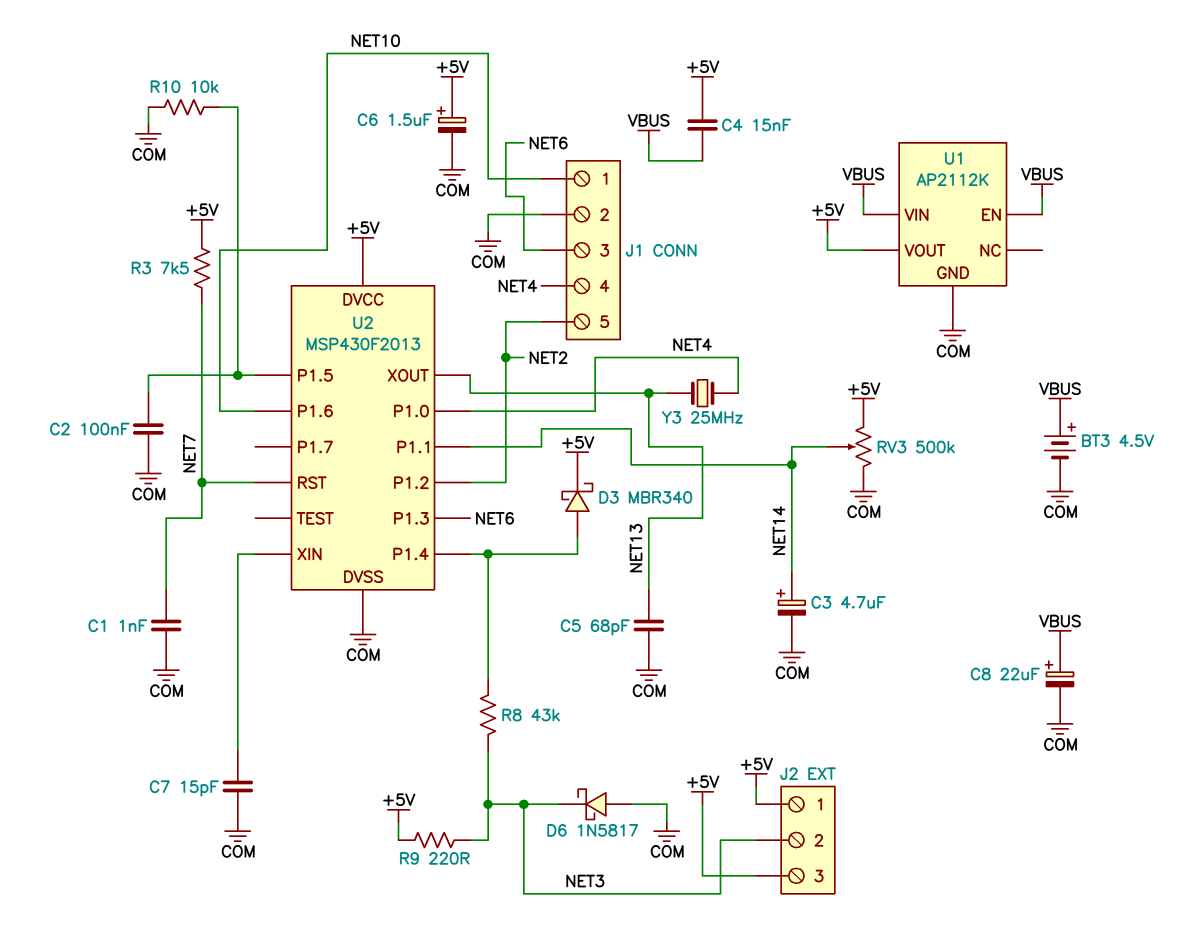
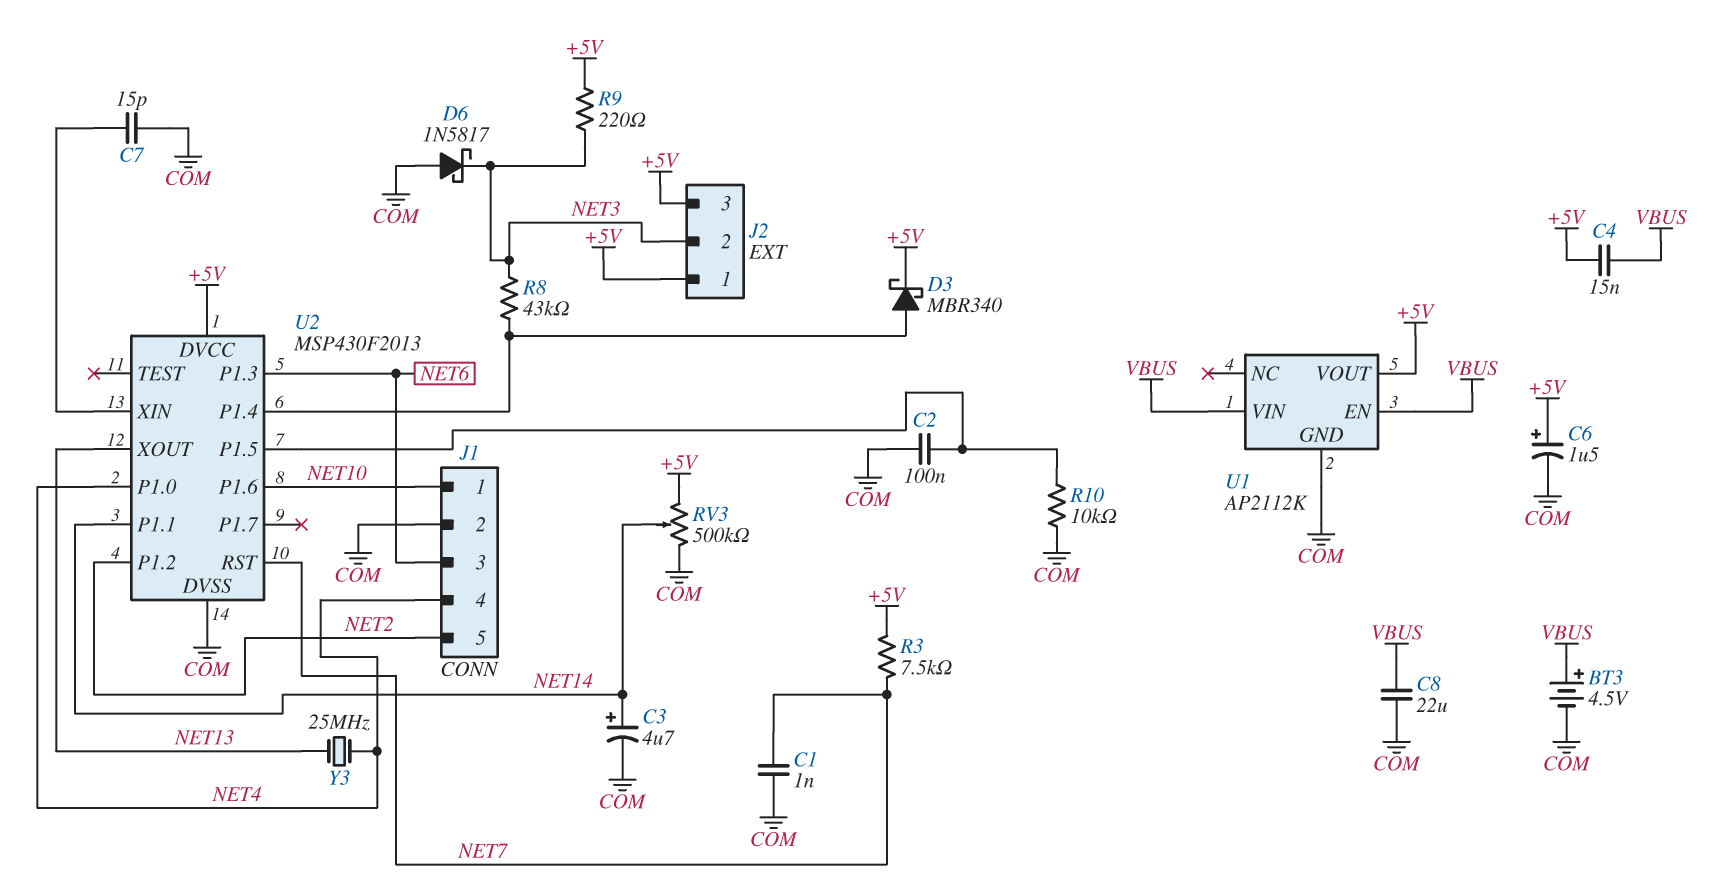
C5: 68pF (COM, NET13) -> none
C8: 22uF (plus VBUS, minus COM) -> 22uF (COM, VBUS)

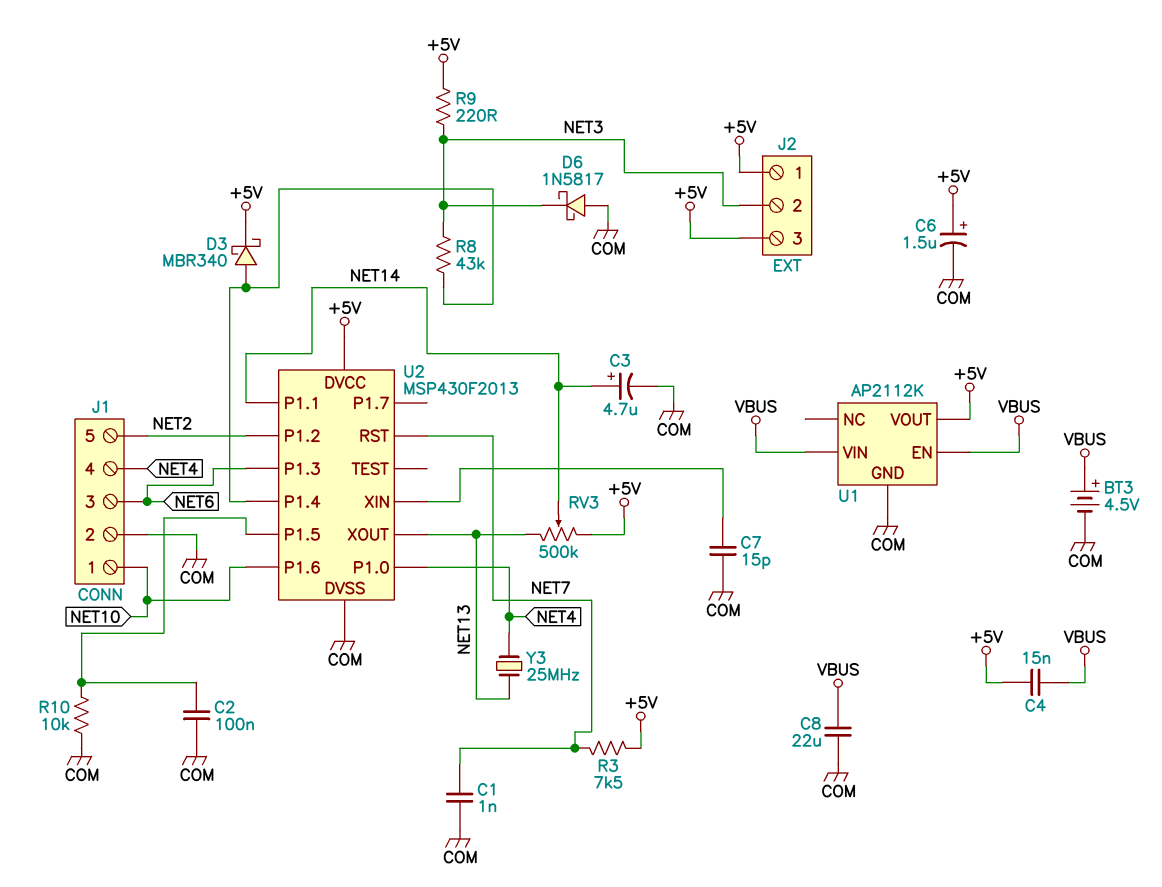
RV3: 500k (+5V, COM, wiper NET14) -> 500k (+5V, NET13, wiper NET14)

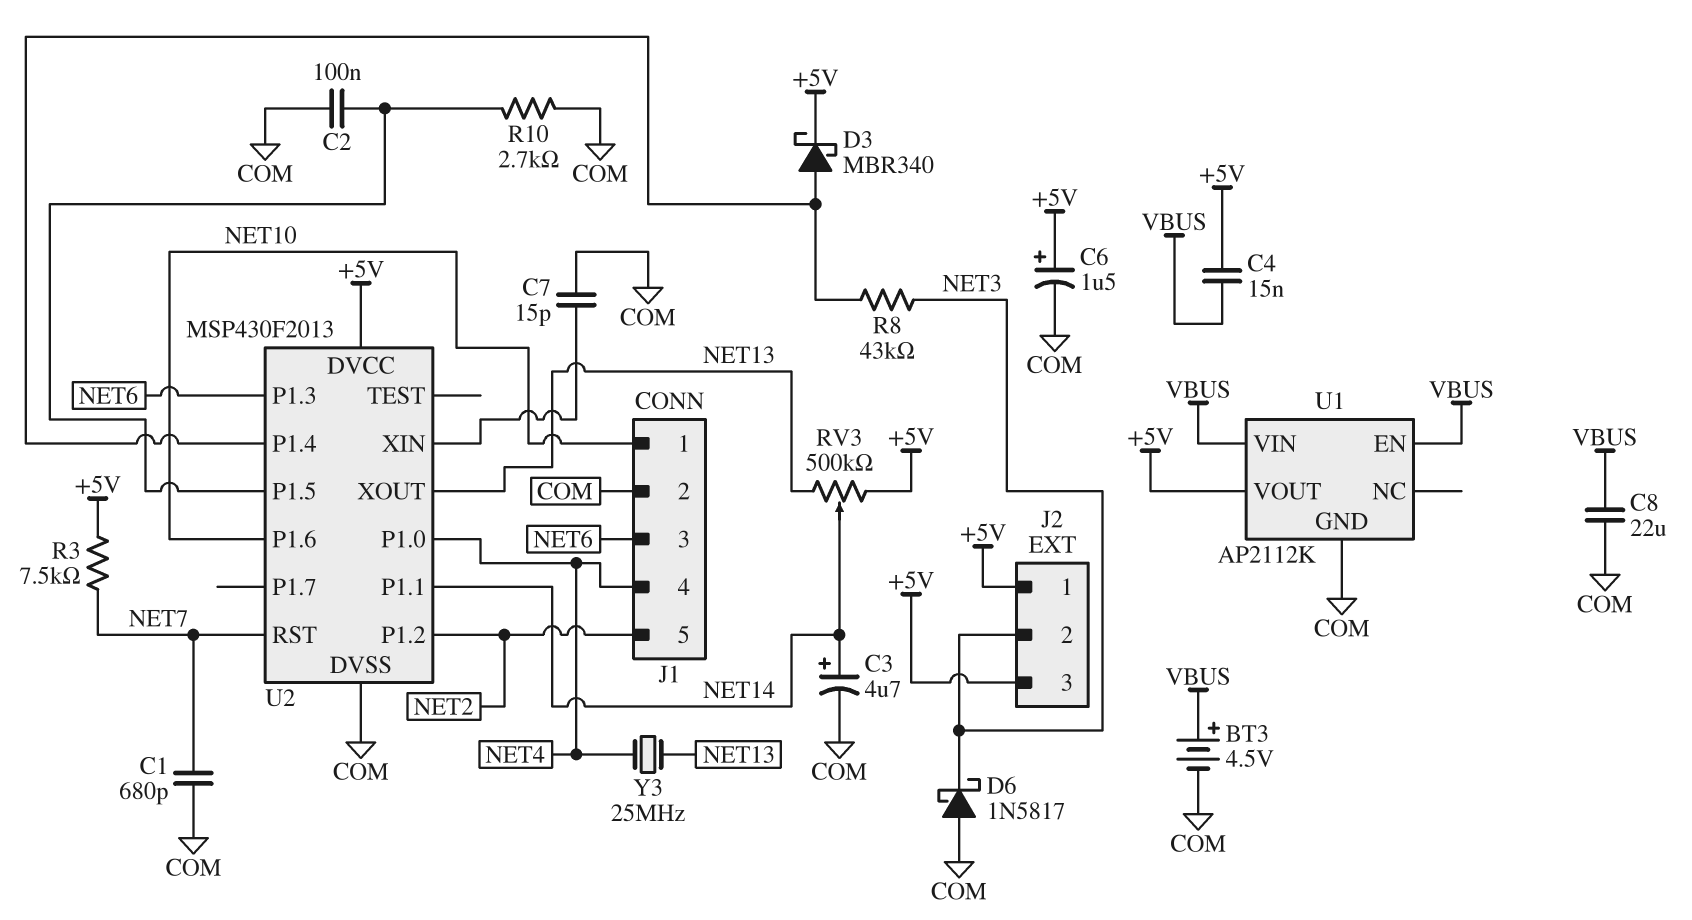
C1: 1nF (COM, NET7) -> 680pF (COM, NET7)
R9: 220 (+5V, NET3) -> none
R10: 10k (COM, U2/P1.5) -> 2.7k (COM, U2/P1.5)

